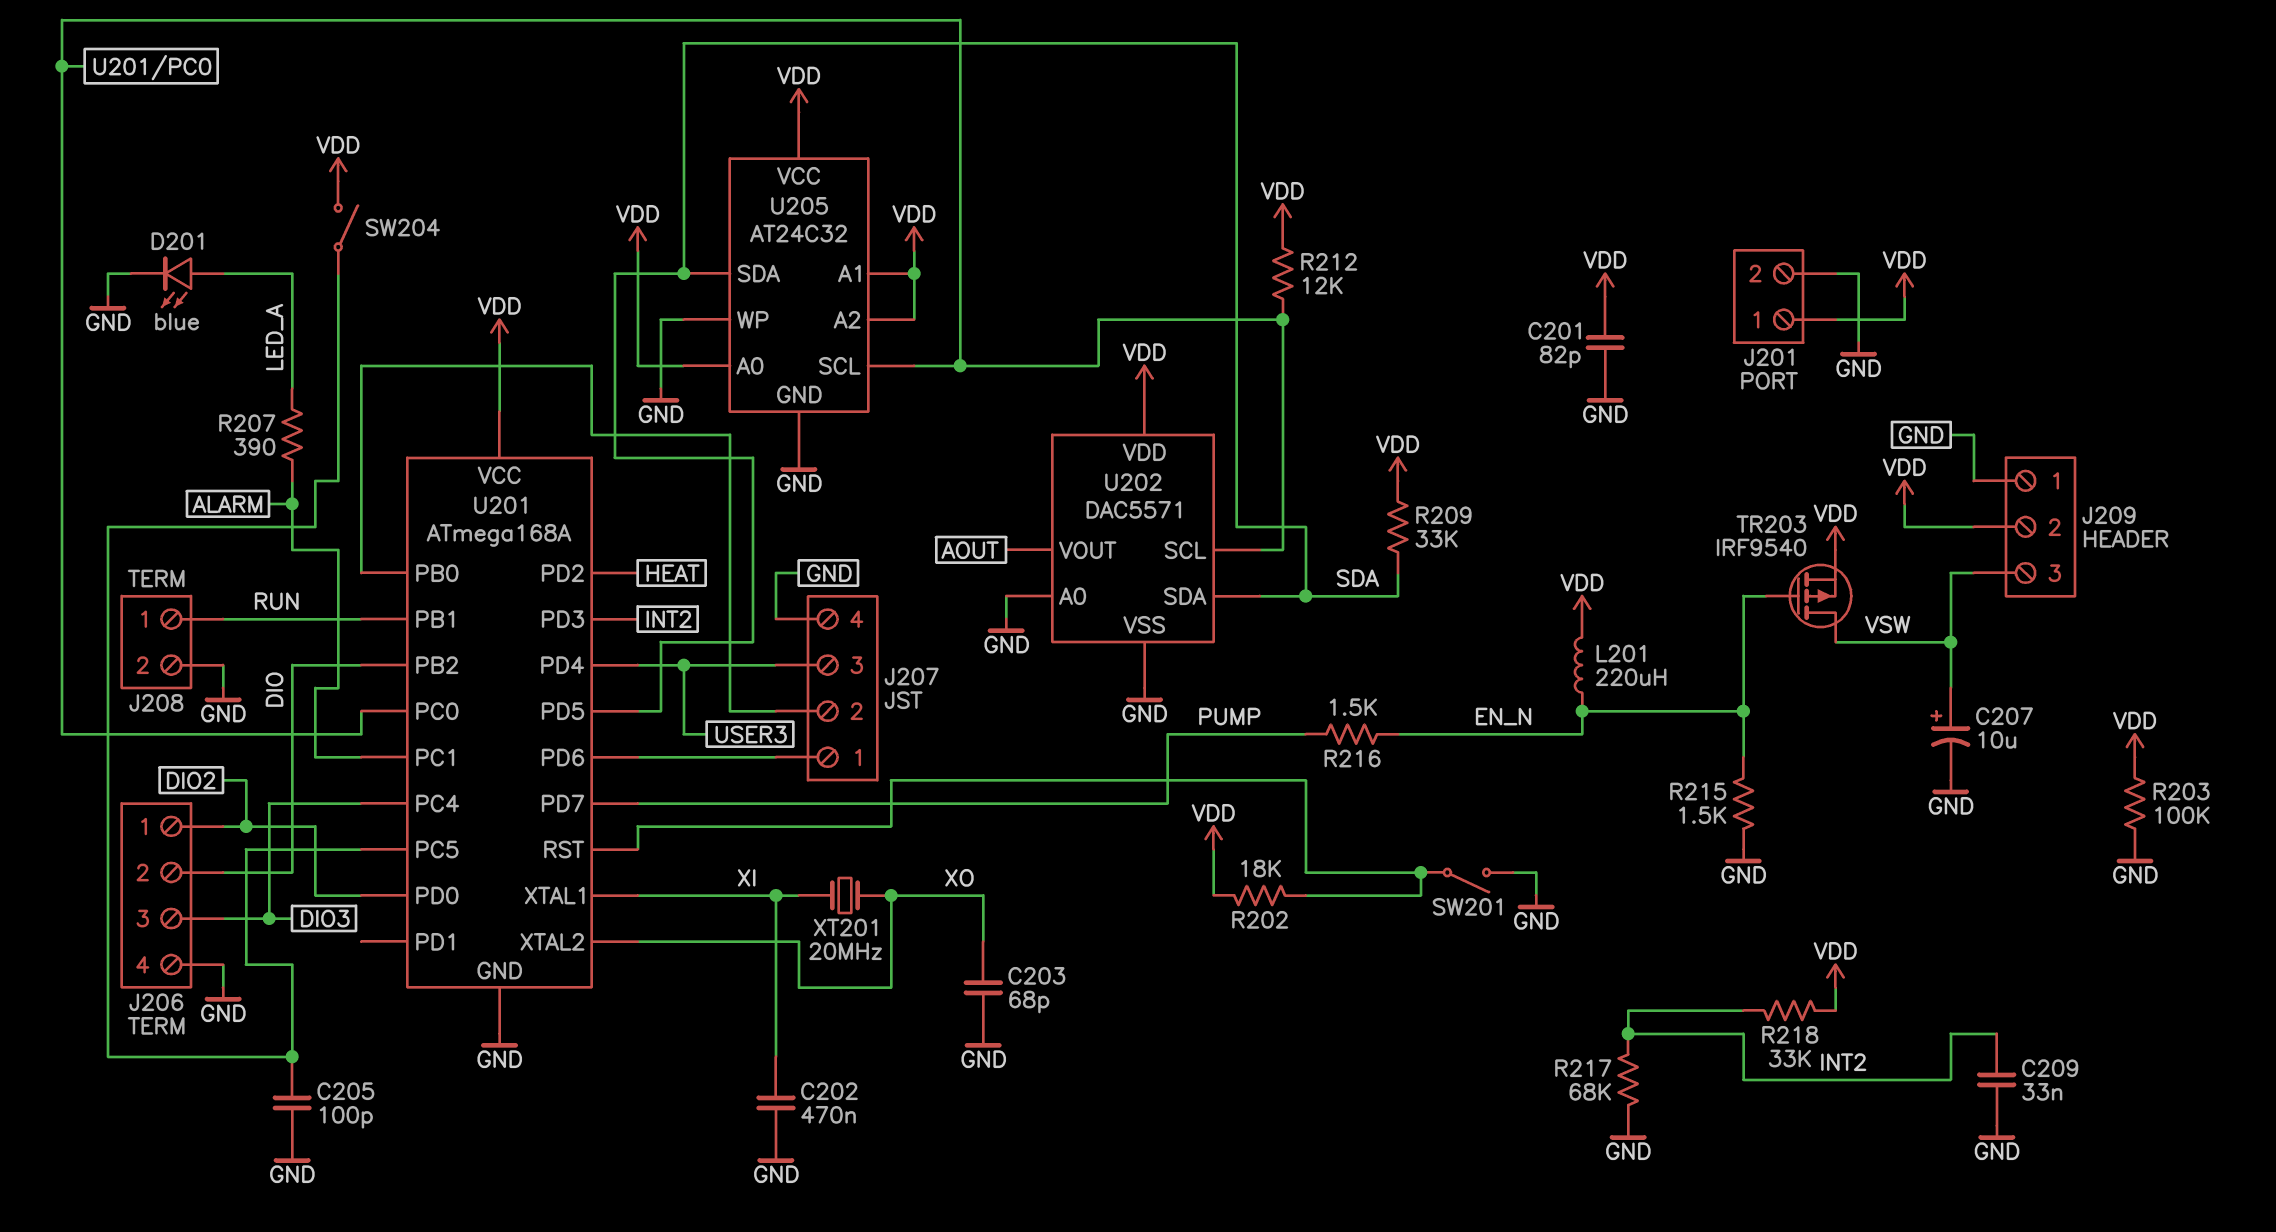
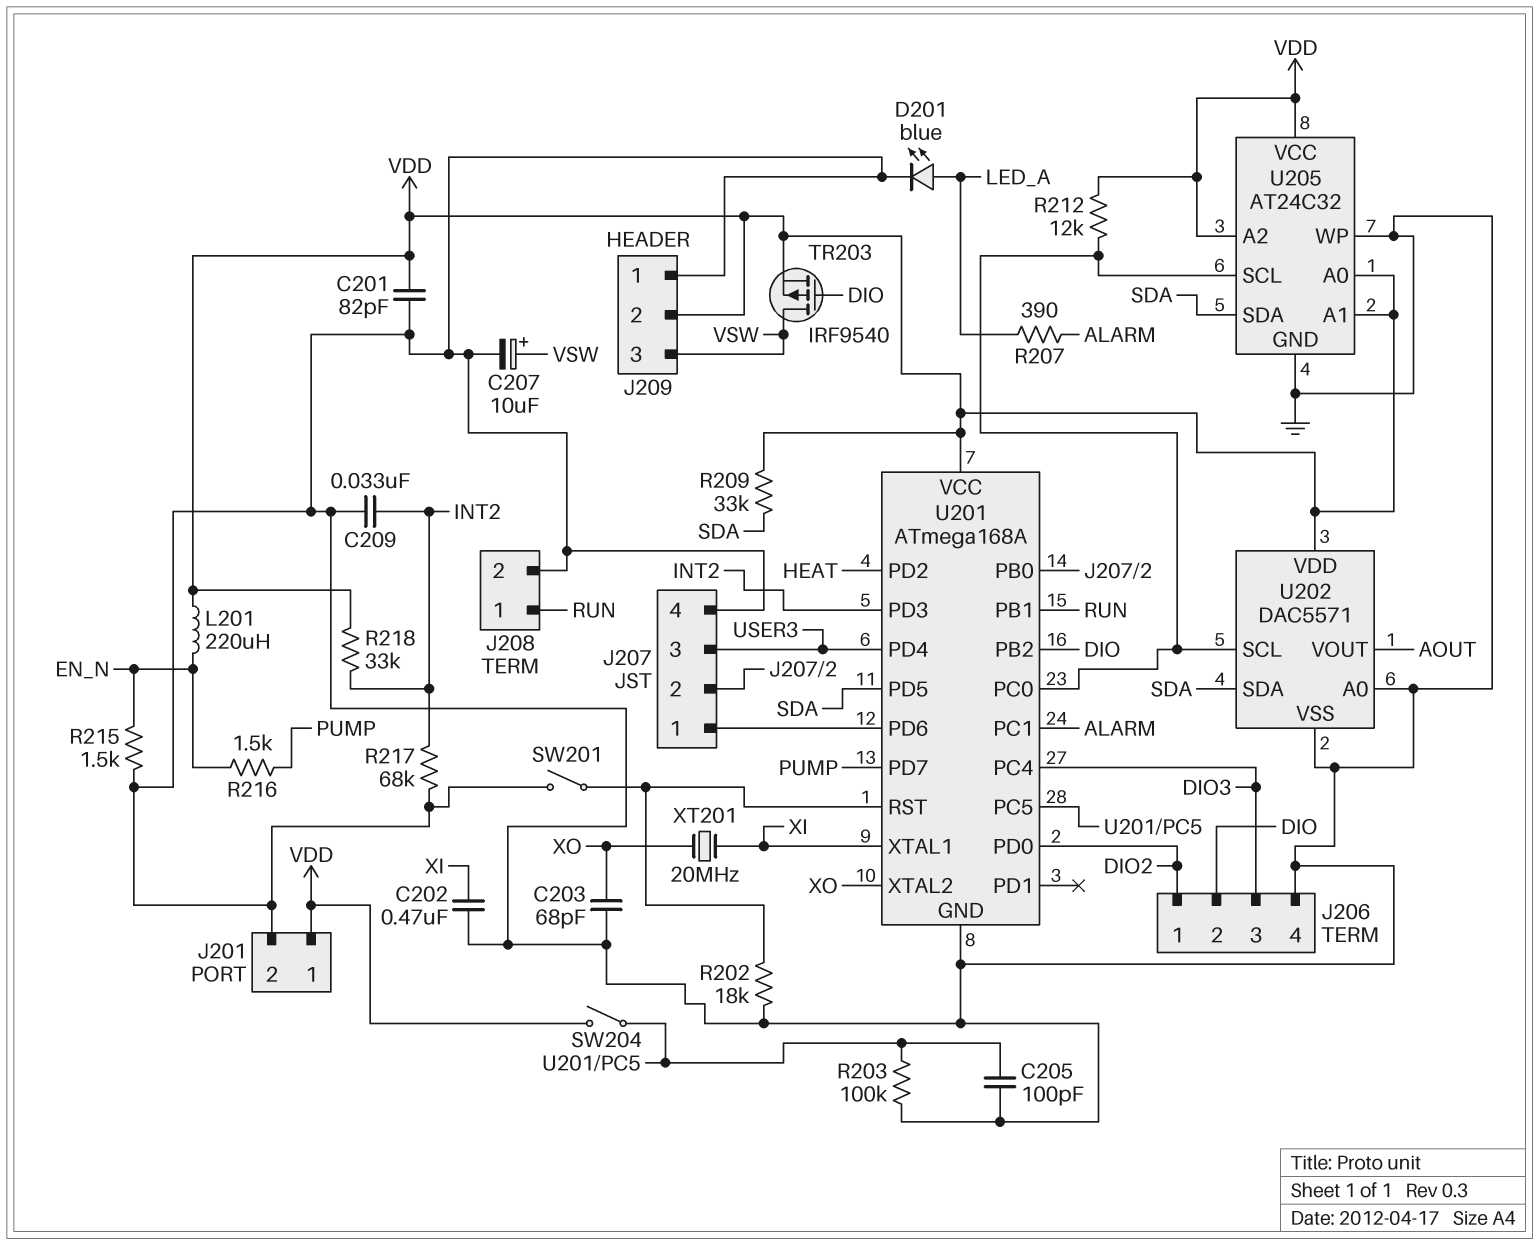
R202: 18k (U201/RST, VDD) -> 18k (GND, U201/RST)
R203: 100k (GND, VDD) -> 100k (GND, U201/PC5)
TR203: PMOS IRF9540 (G EN_N, D VSW, S VDD) -> PMOS IRF9540 (G DIO, D VSW, S VDD)

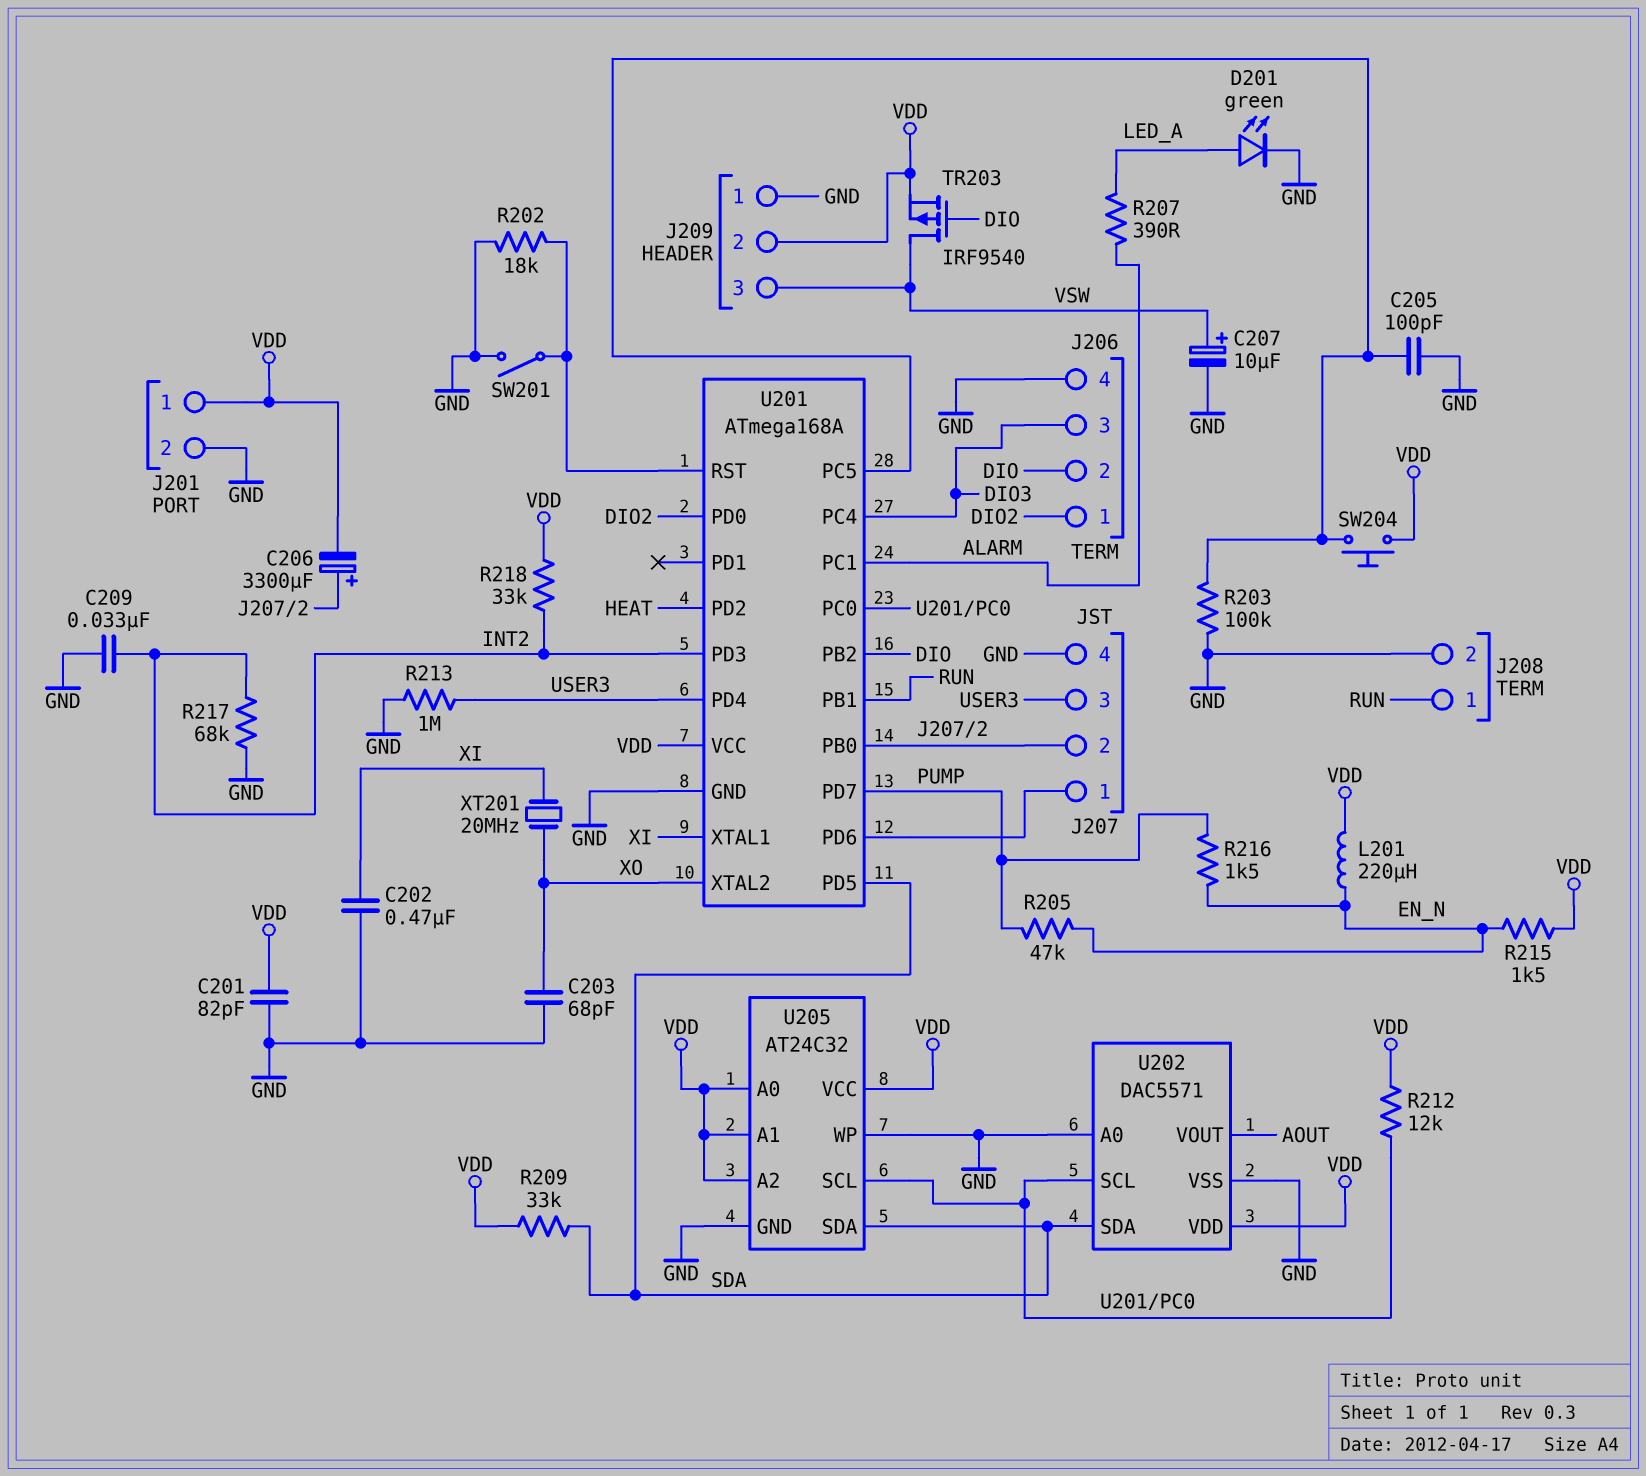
C206: none -> 3300uF (plus J207/2, minus VDD)
D201: LED blue (A LED_A, K GND) -> LED green (A LED_A, K GND)
R205: none -> 47k (EN_N, PUMP)
R213: none -> 1M (GND, USER3)
R215: 1.5k (EN_N, GND) -> 1.5k (EN_N, VDD)
SW204: switch (U201/PC5, VDD) -> button (U201/PC5, VDD)

